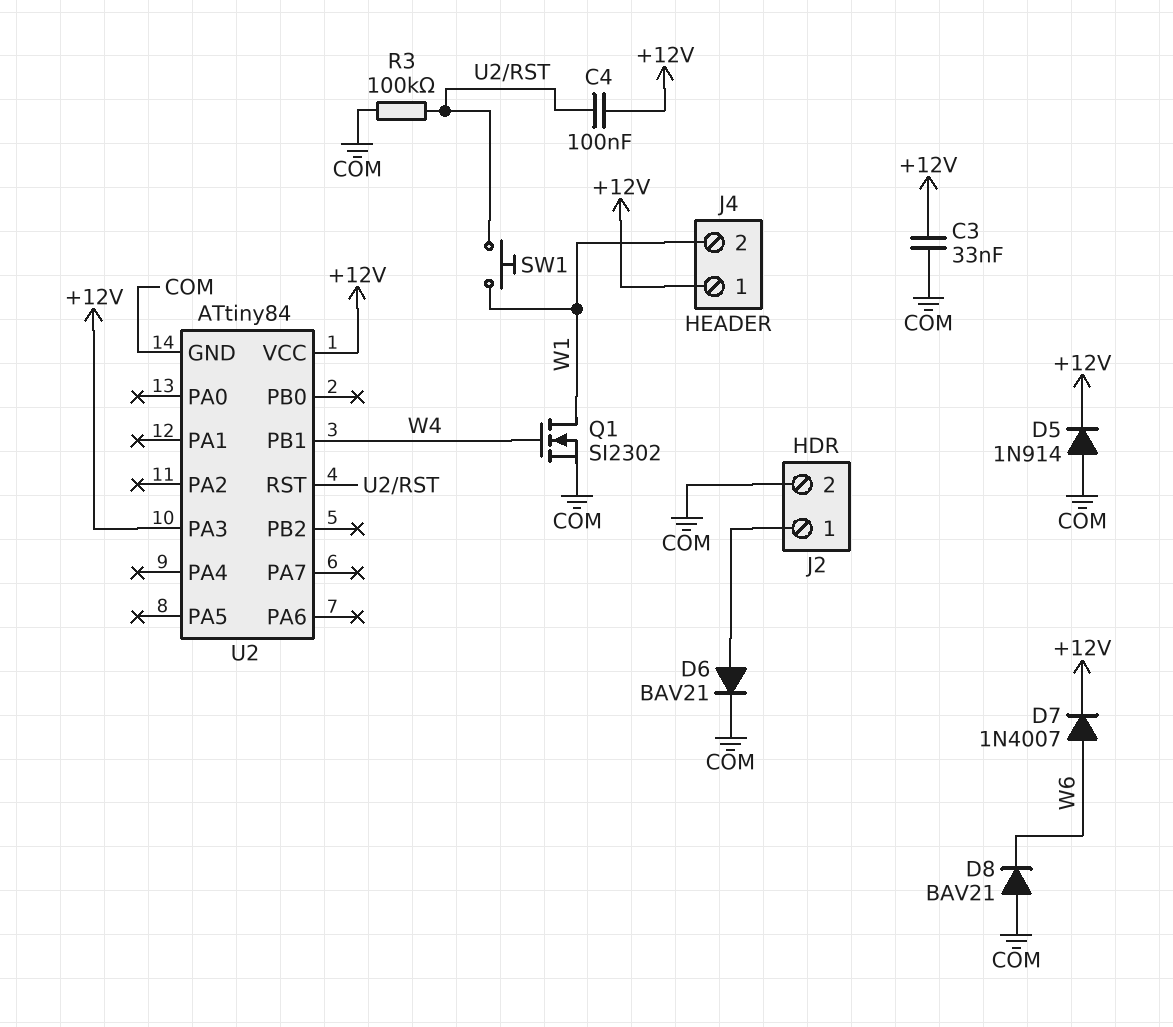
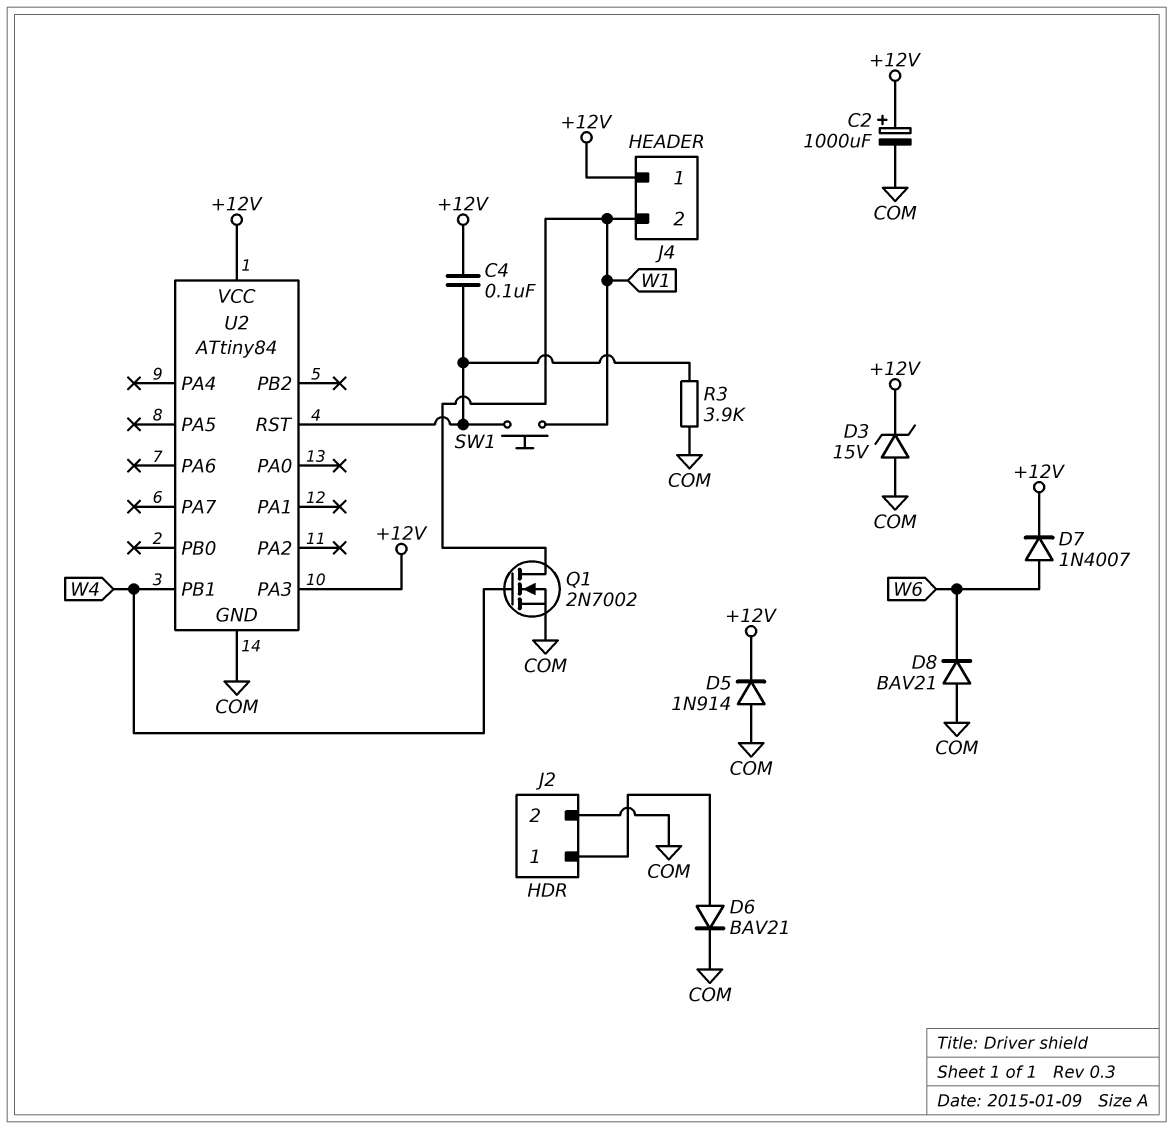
C2: none -> 1000uF (plus +12V, minus COM)
C3: 33nF (+12V, COM) -> none
D3: none -> zener 15V (A COM, K +12V)
Q1: NMOS SI2302 (G W4, D W1, S COM) -> NMOS 2N7002 (G W4, D W1, S COM)
R3: 100k (COM, U2/RST) -> 3.9k (COM, U2/RST)

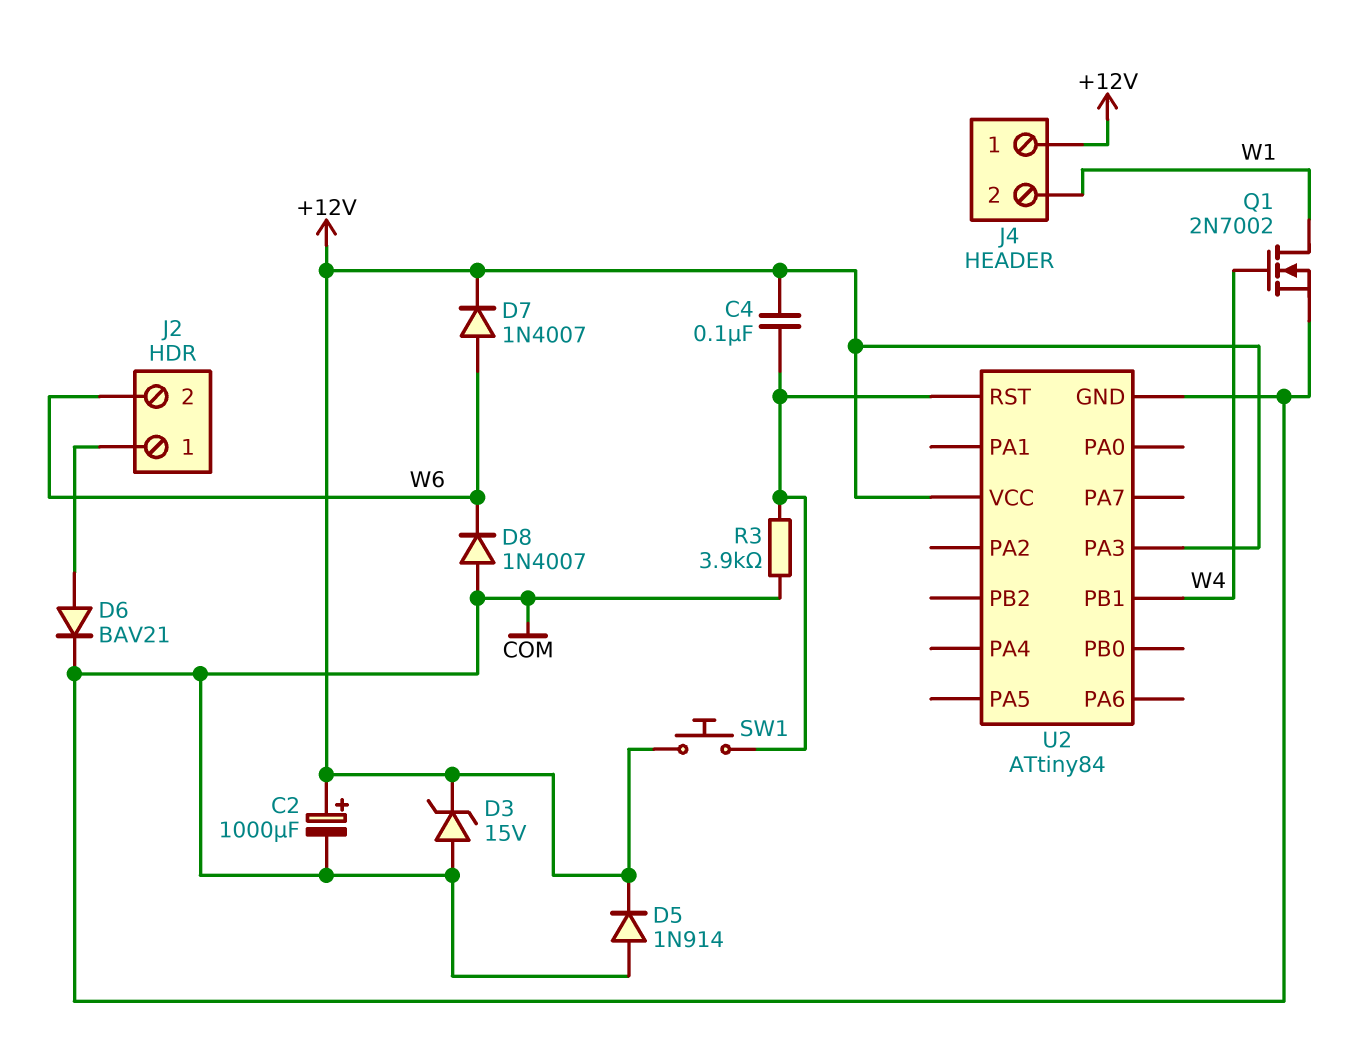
D8: diode BAV21 (A COM, K W6) -> diode 1N4007 (A COM, K W6)
J2 pin 2: COM -> W6
SW1: button (U2/RST, W1) -> button (+12V, U2/RST)

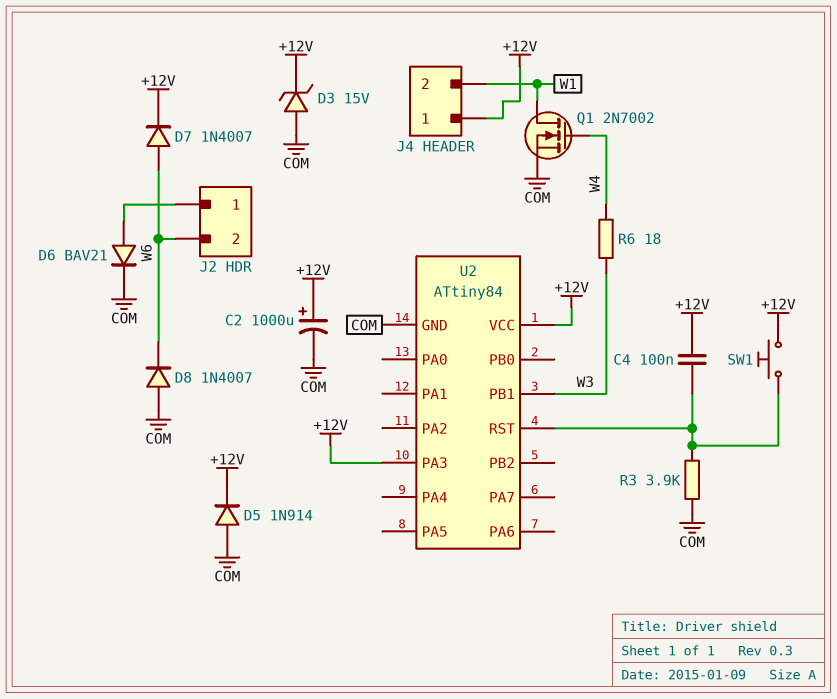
R6: none -> 18 (W3, W4)
U2 pin PB1: W4 -> W3

